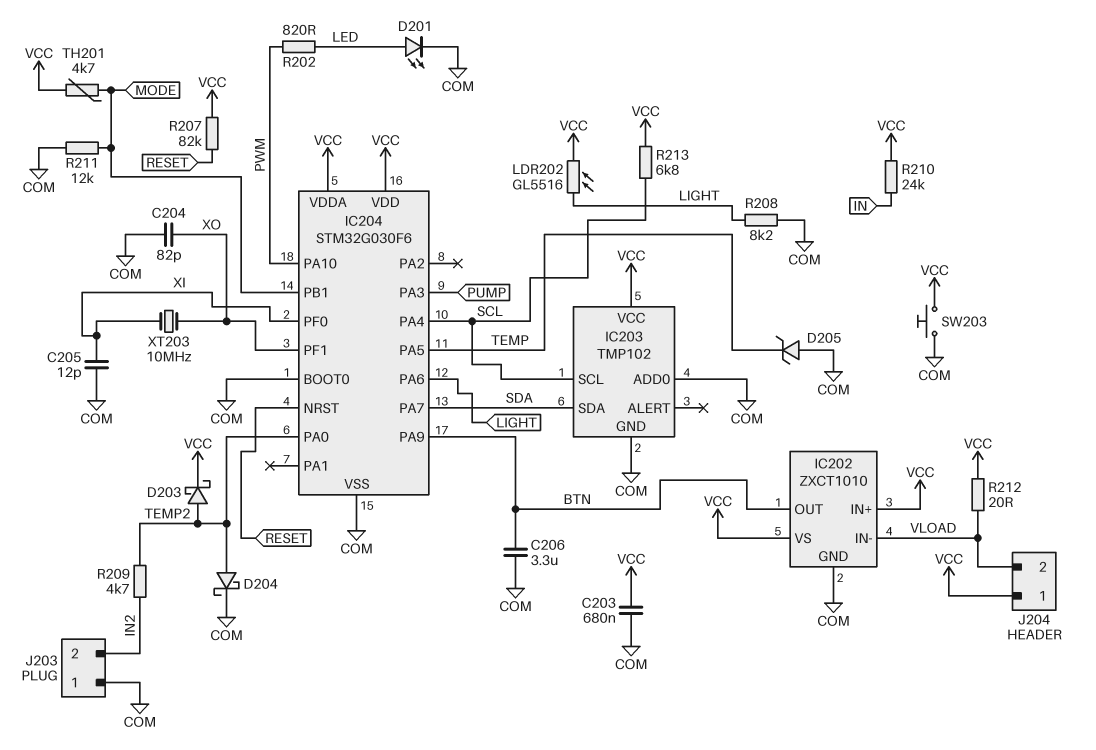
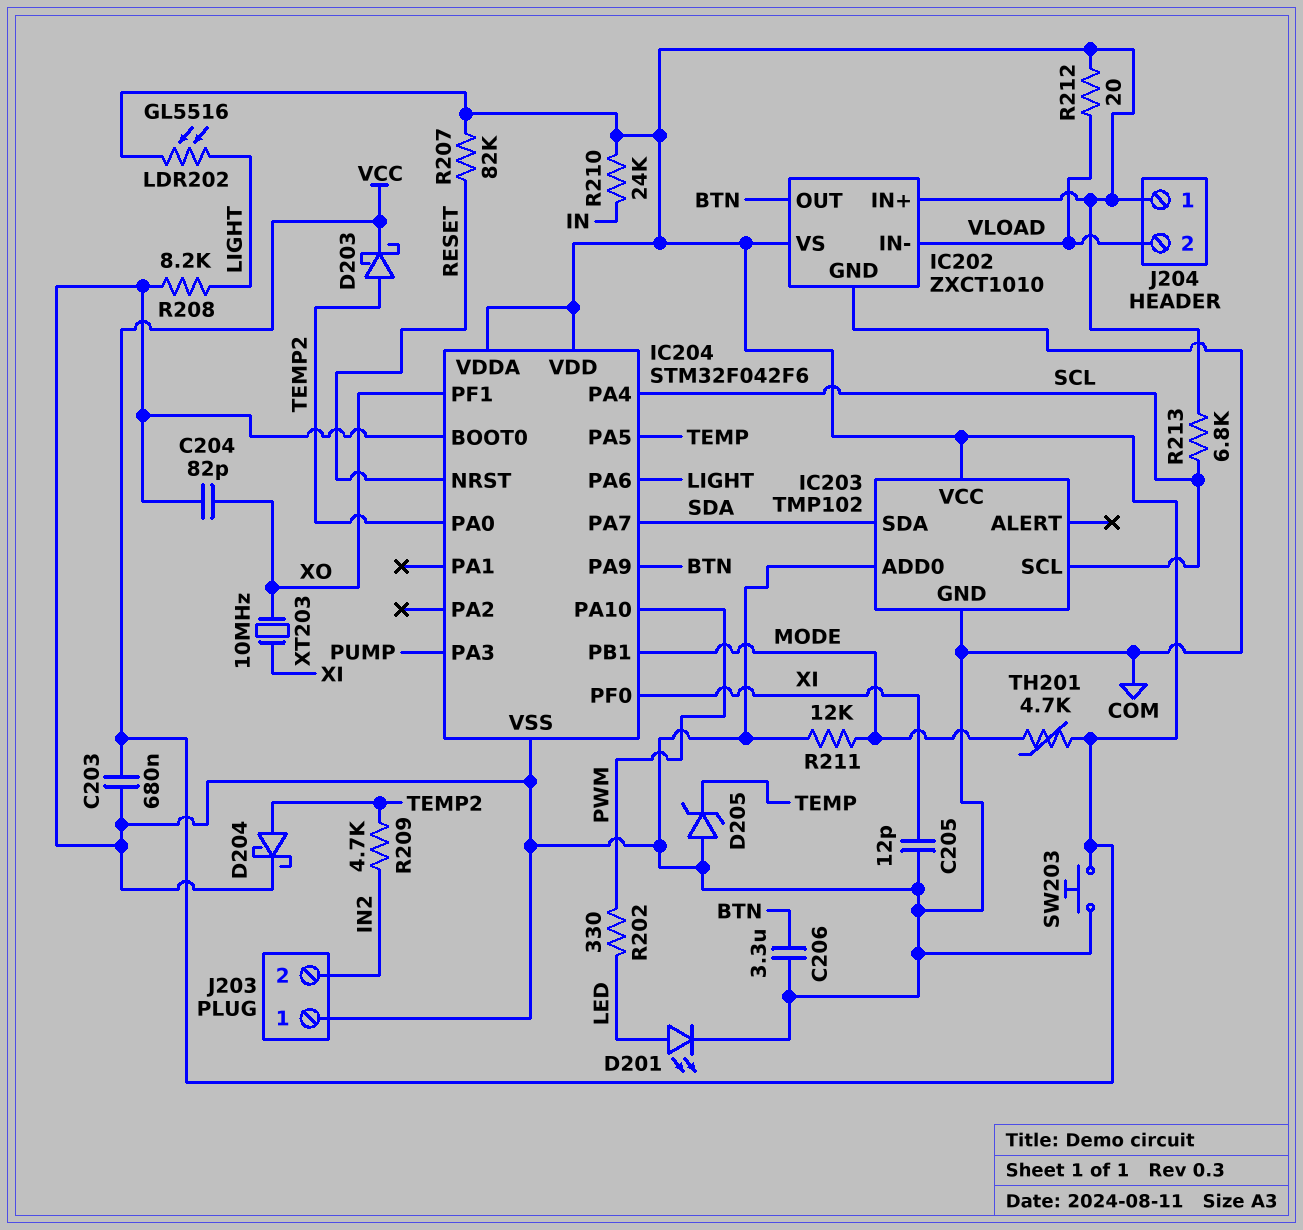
IC204: STM32G030F6 -> STM32F042F6
R202: 820 (LED, PWM) -> 330 (LED, PWM)

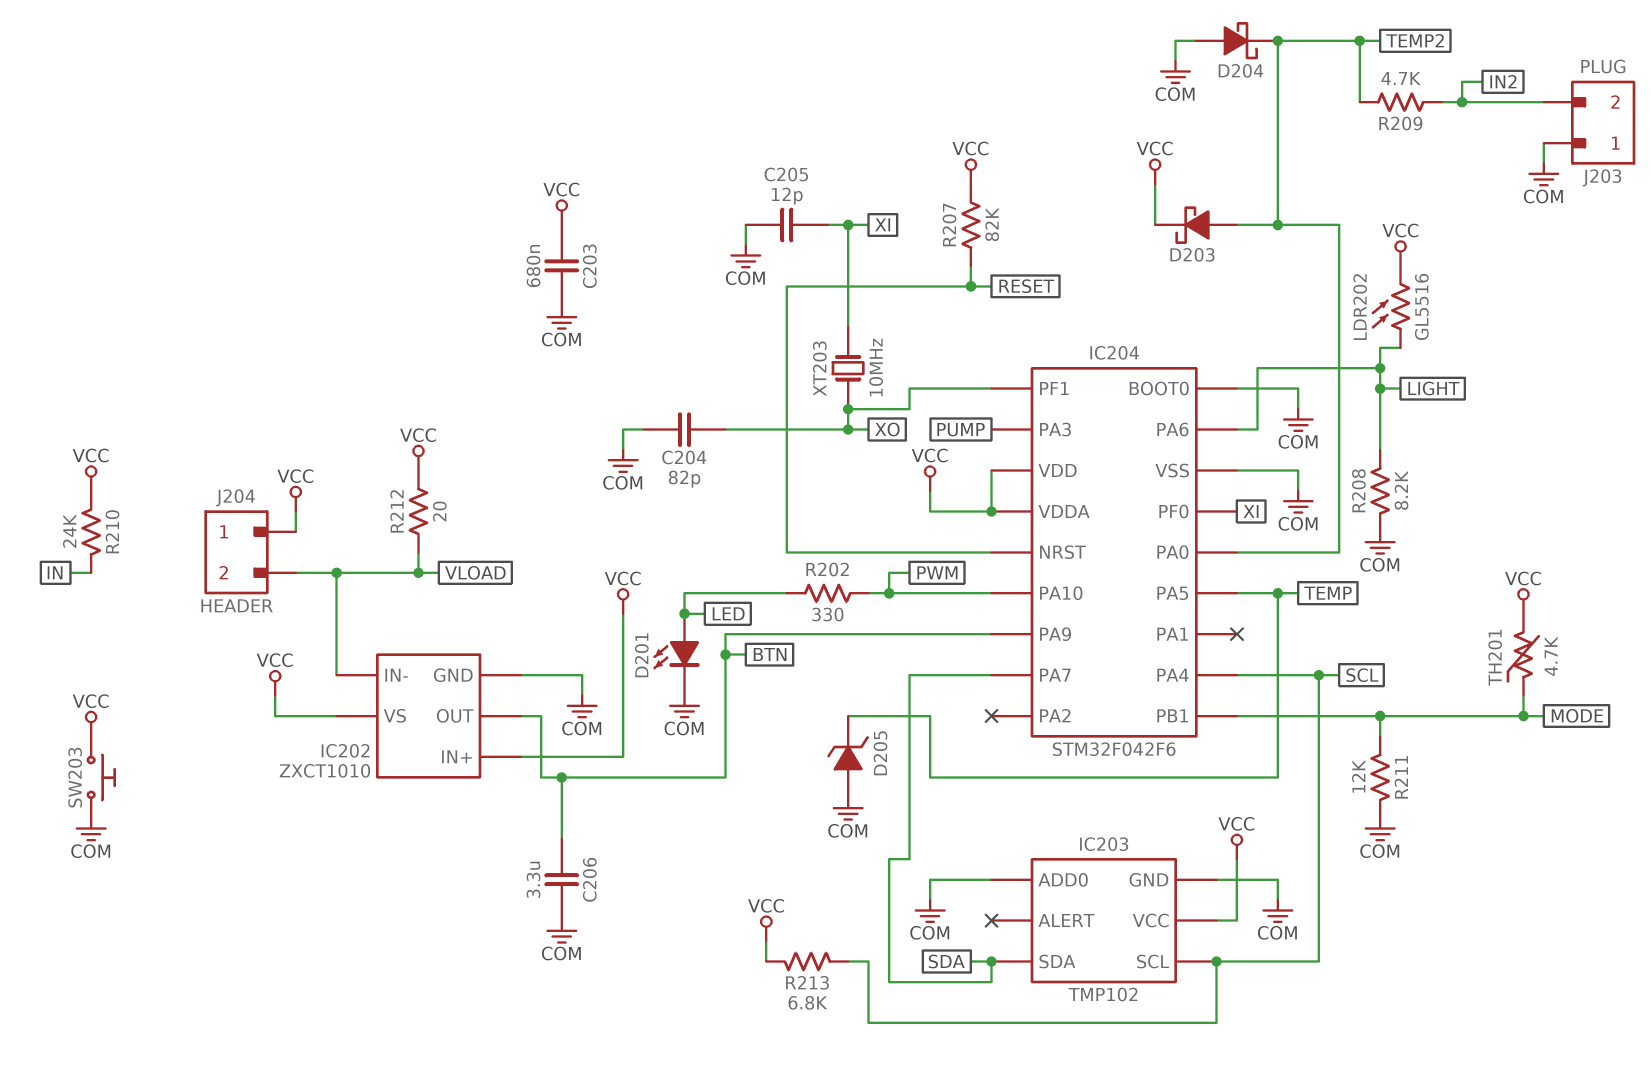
D204: schottky (A TEMP2, K COM) -> schottky (A COM, K TEMP2)

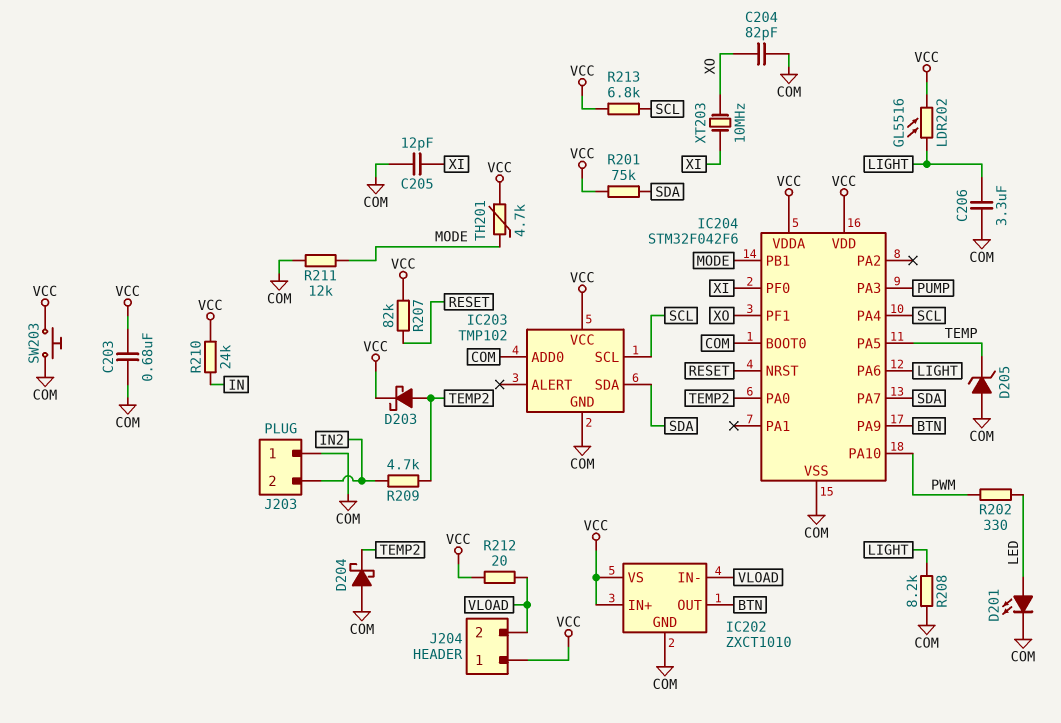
C206: 3.3uF (BTN, COM) -> 3.3uF (COM, LIGHT)
R201: none -> 75k (SDA, VCC)

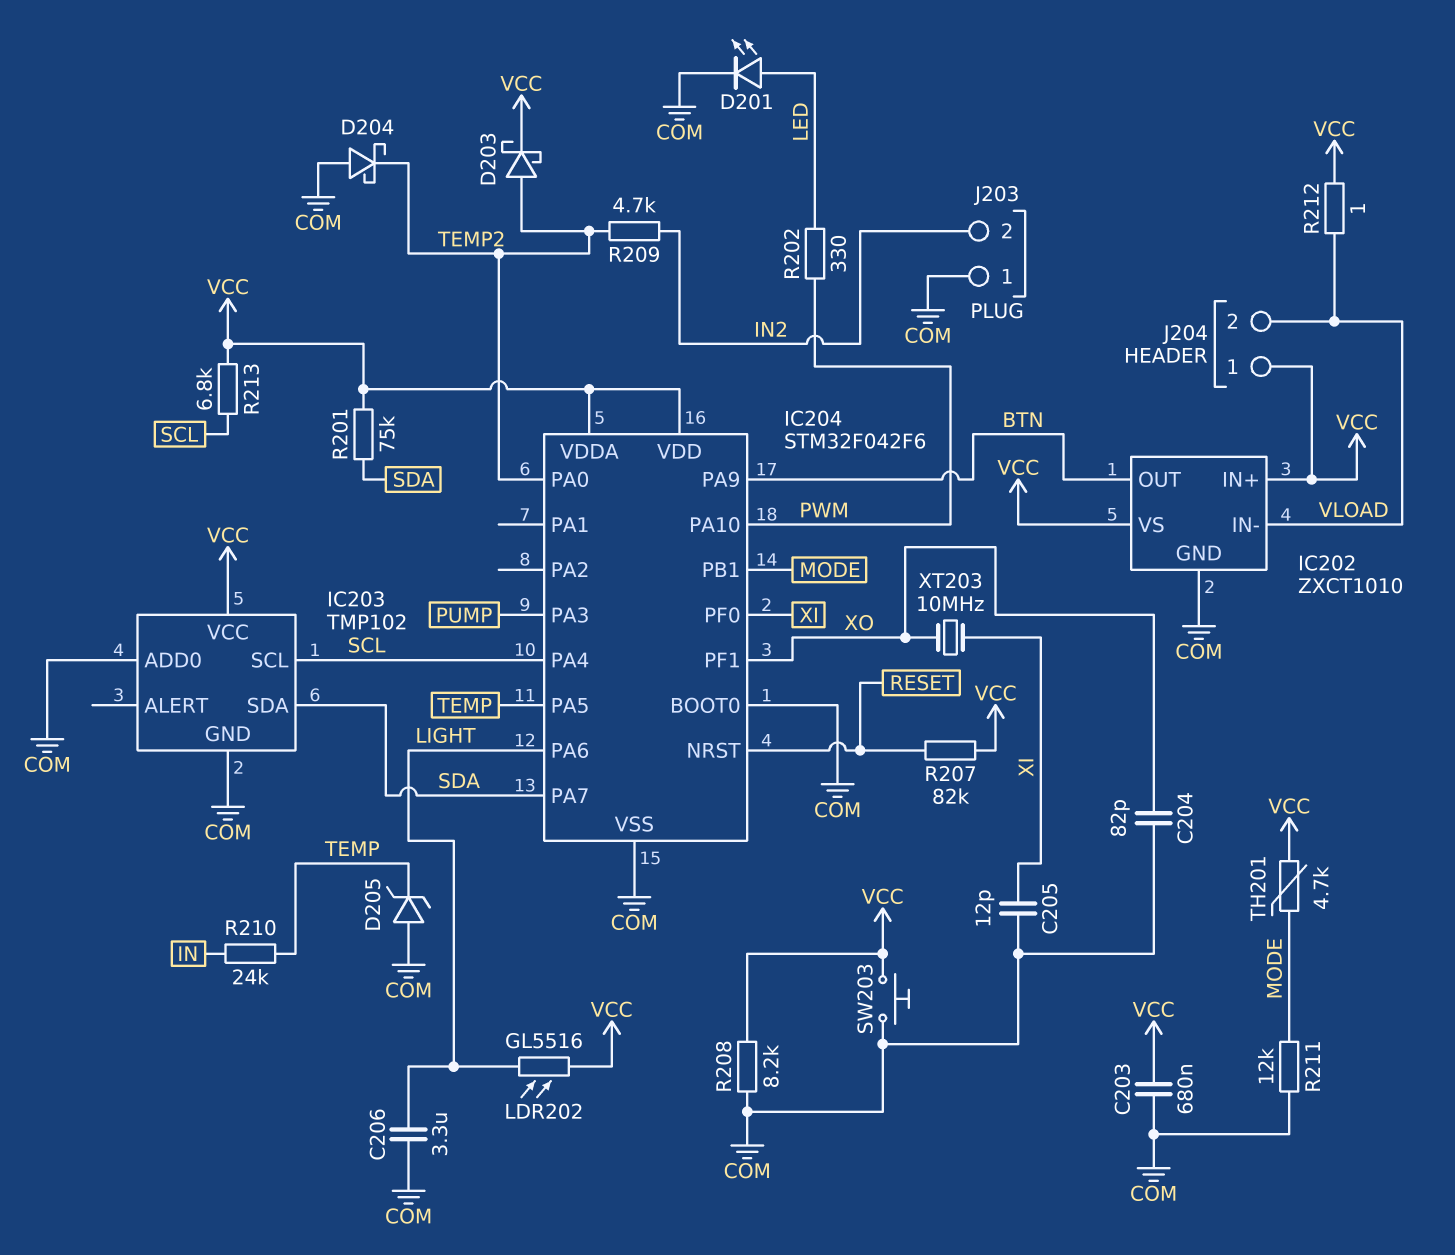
R208: 8.2k (COM, LIGHT) -> 8.2k (COM, VCC)
R210: 24k (IN, VCC) -> 24k (IN, TEMP)
R212: 20 (VCC, VLOAD) -> 1 (VCC, VLOAD)

